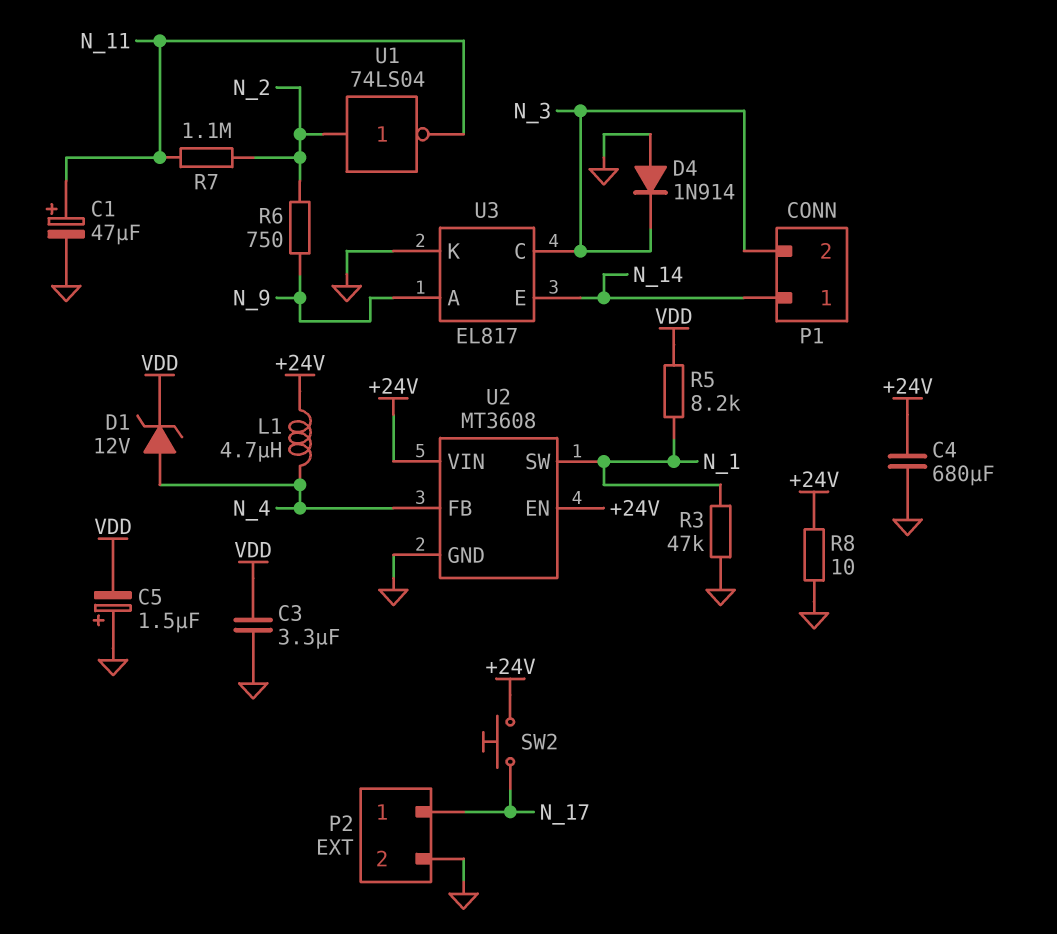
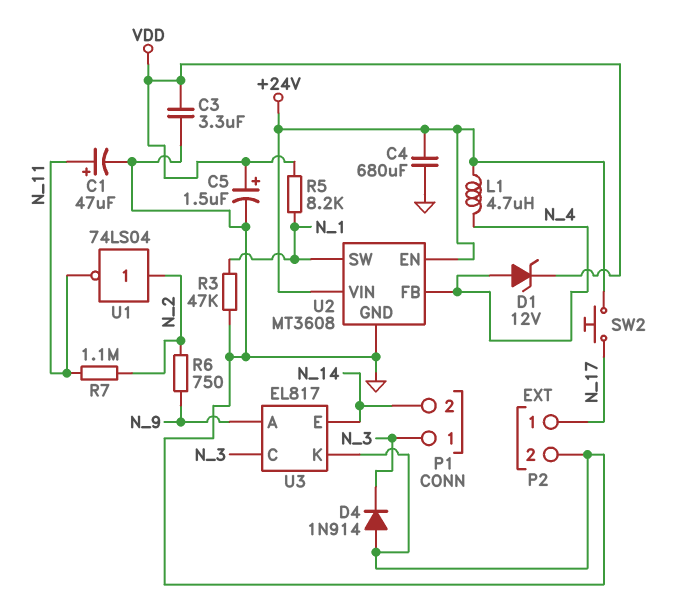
C5: 1.5uF (plus GND, minus VDD) -> 1.5uF (plus VDD, minus GND)
P1 pin 1: N_14 -> N_3
P1 pin 2: N_3 -> N_14
R8: 10 (+24V, GND) -> none

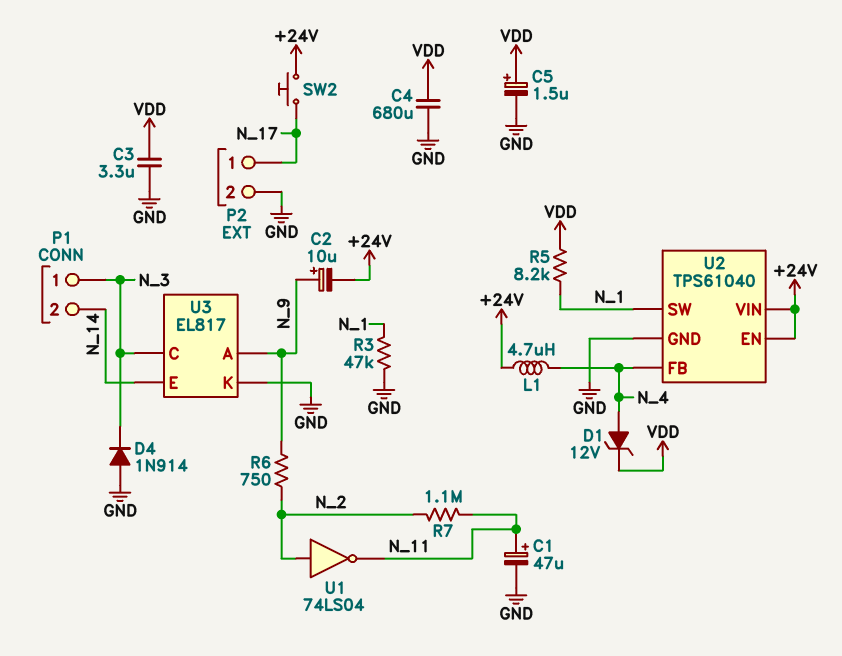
C2: none -> 10uF (plus N_9, minus +24V)
C4: 680uF (+24V, GND) -> 680uF (GND, VDD)
U2: MT3608 -> TPS61040

